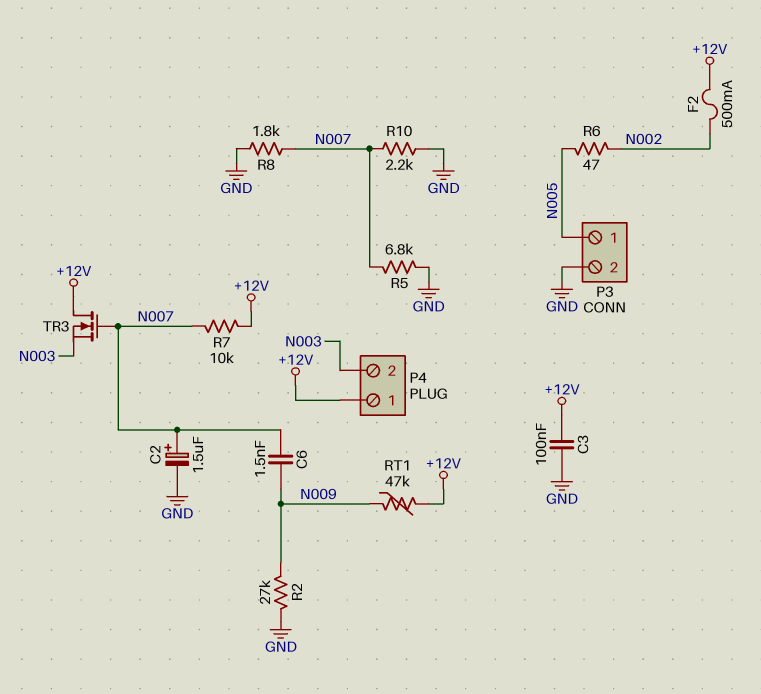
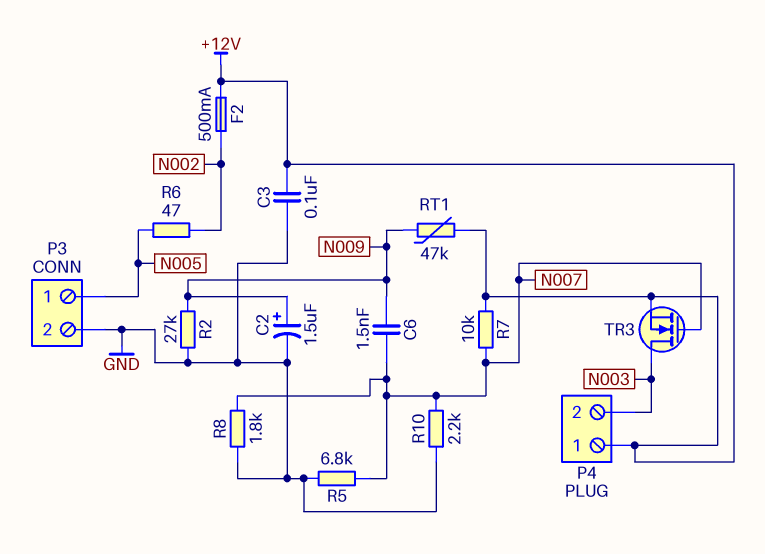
C2: 1.5uF (plus N007, minus GND) -> 1.5uF (plus N009, minus GND)
TR3: NMOS (G N007, D +12V, S N003) -> NMOS (G N007, D N003, S +12V)

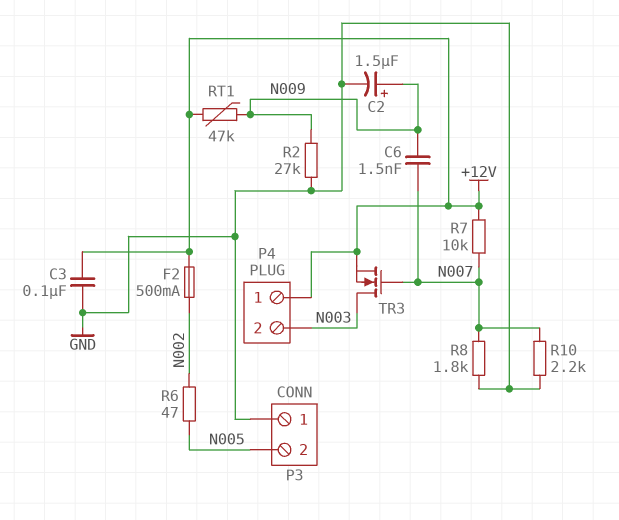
P3 pin 1: N005 -> GND
P3 pin 2: GND -> N005
R5: 6.8k (GND, N007) -> none

